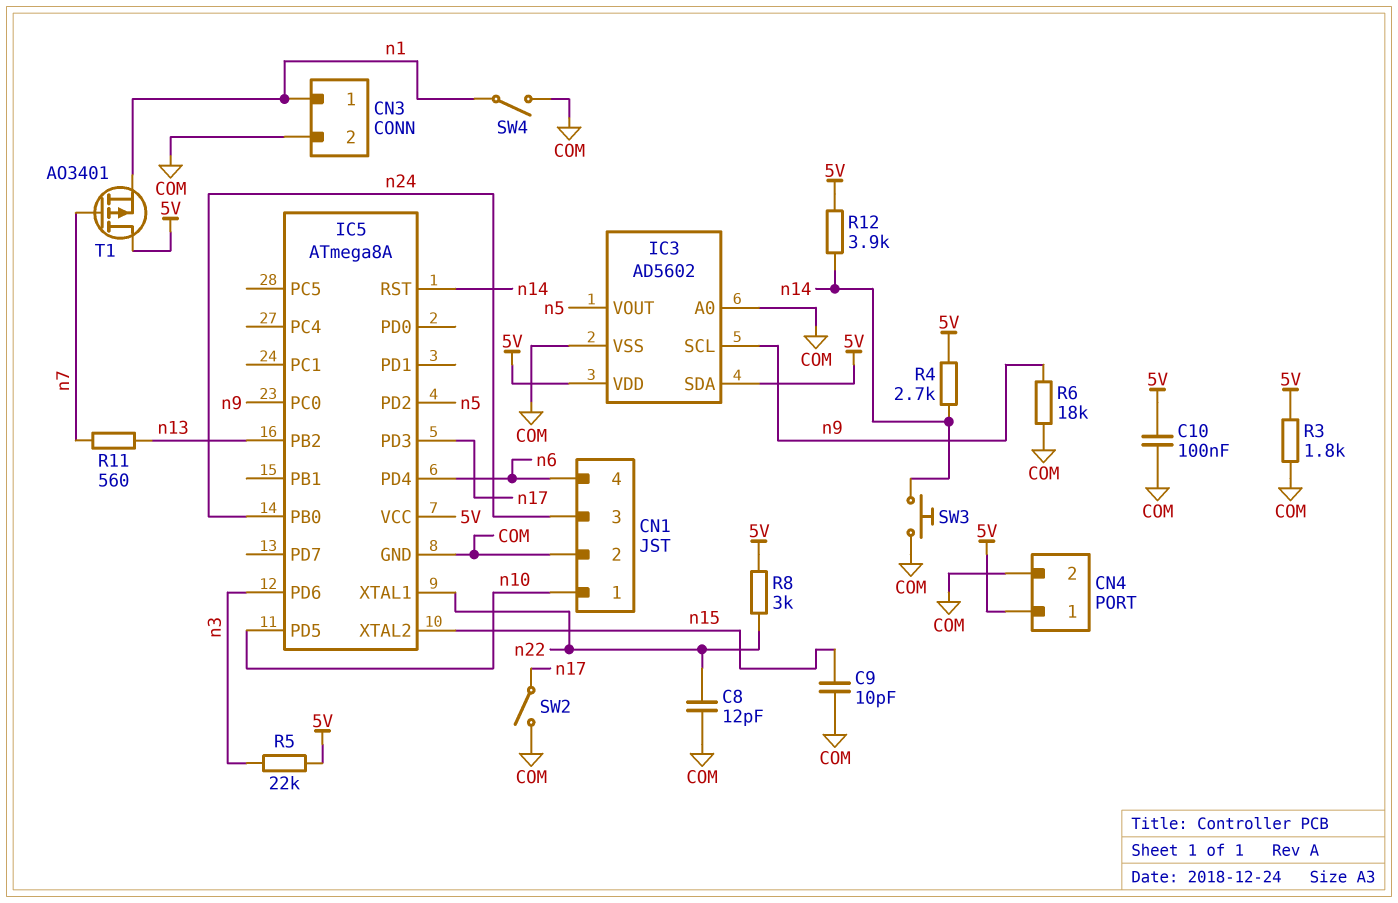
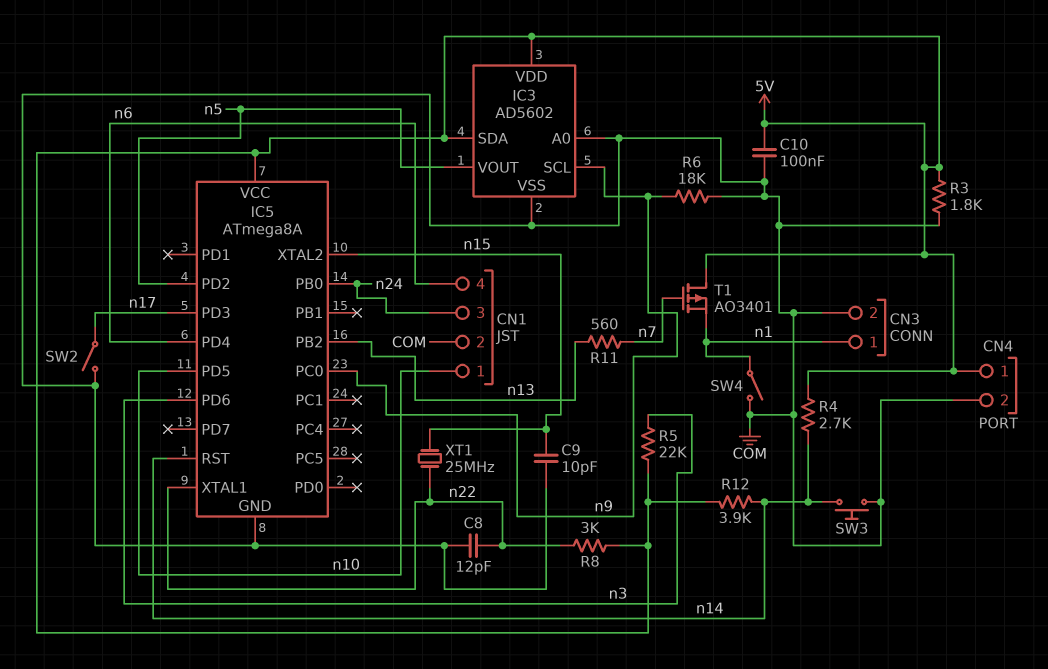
XT1: none -> 25MHz (n15, n22)

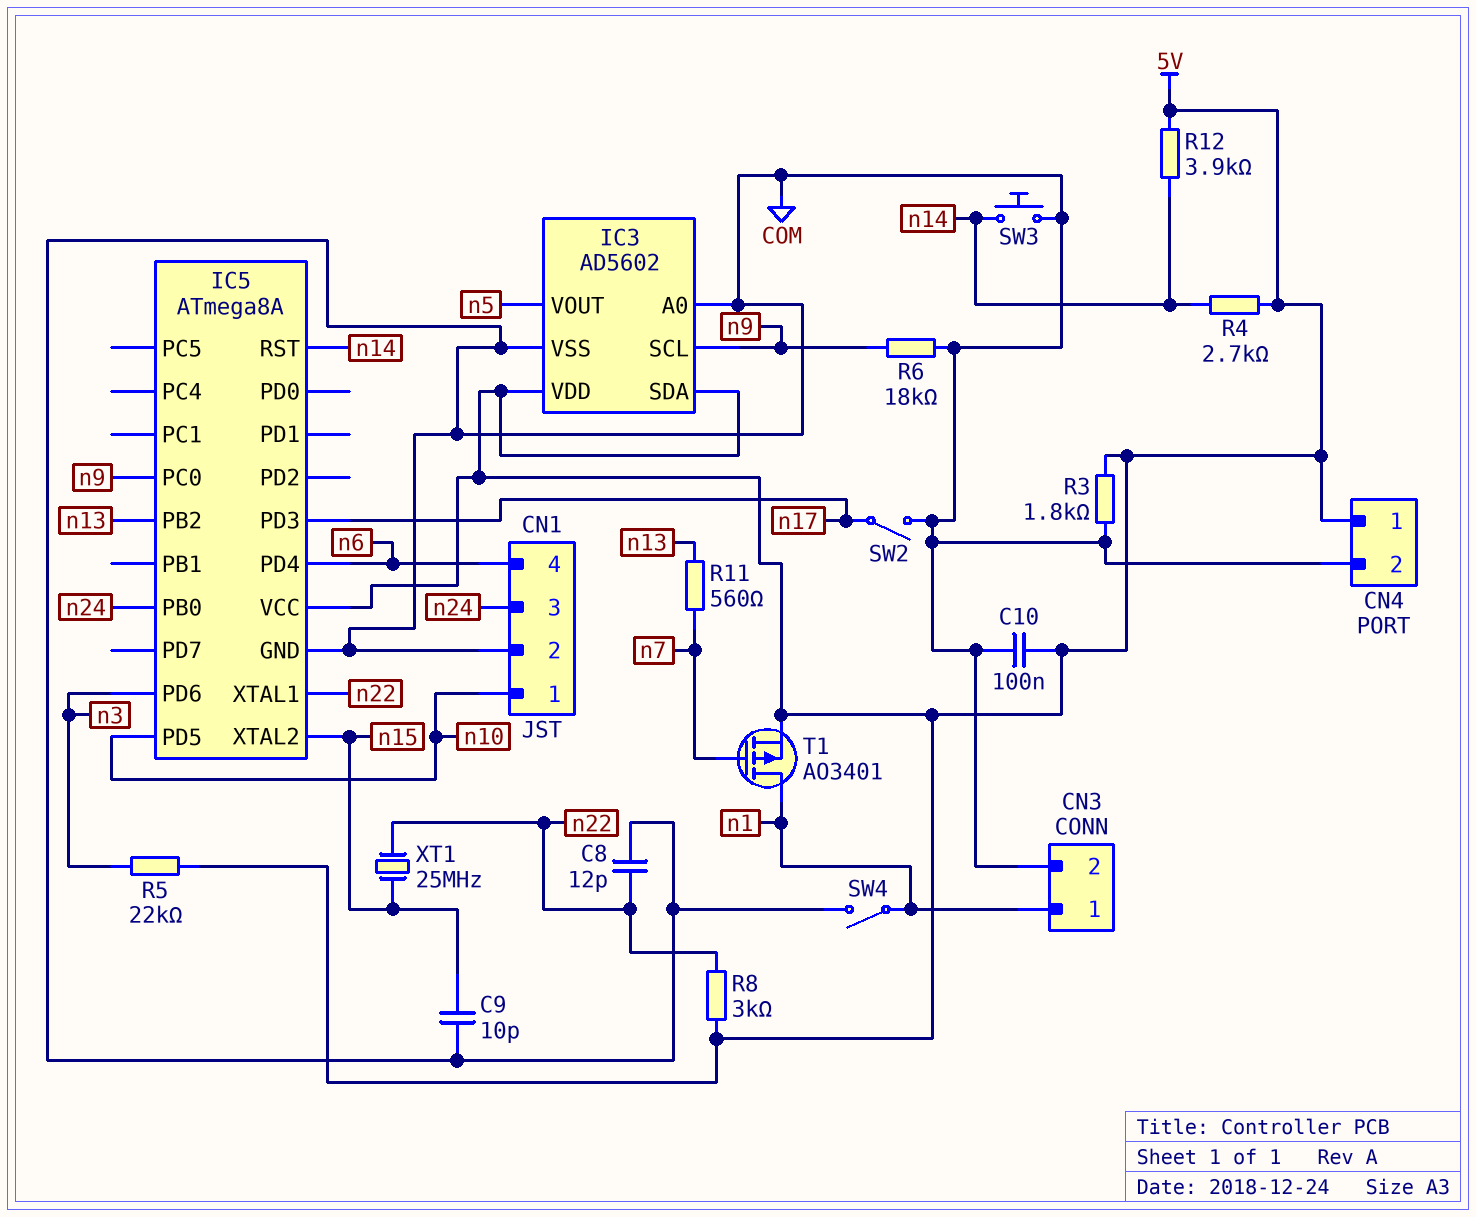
IC5 pin PD2: n5 -> none
T1: PMOS AO3401 (G n7, D 5V, S n1) -> PMOS AO3401 (G n7, D n1, S 5V)

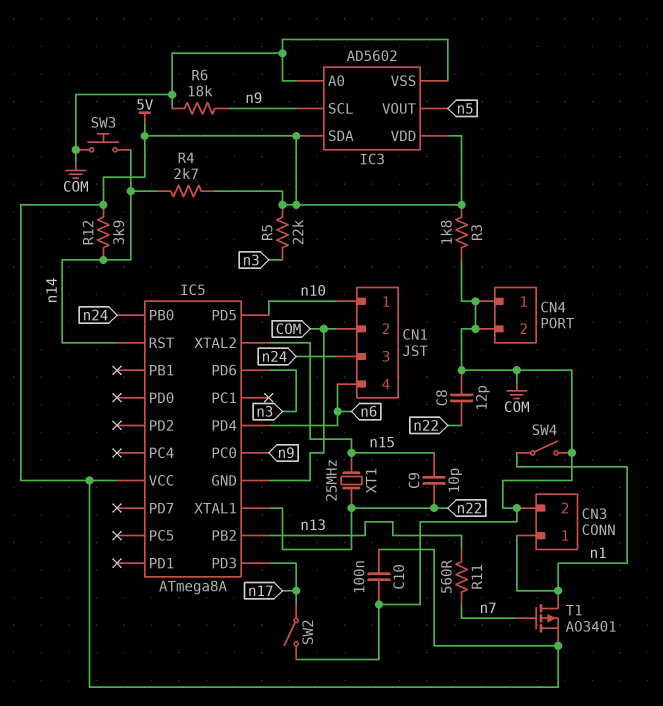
C9: 10pF (COM, n15) -> 10pF (n15, n22)
CN4 pin 1: 5V -> COM
R8: 3k (5V, n22) -> none

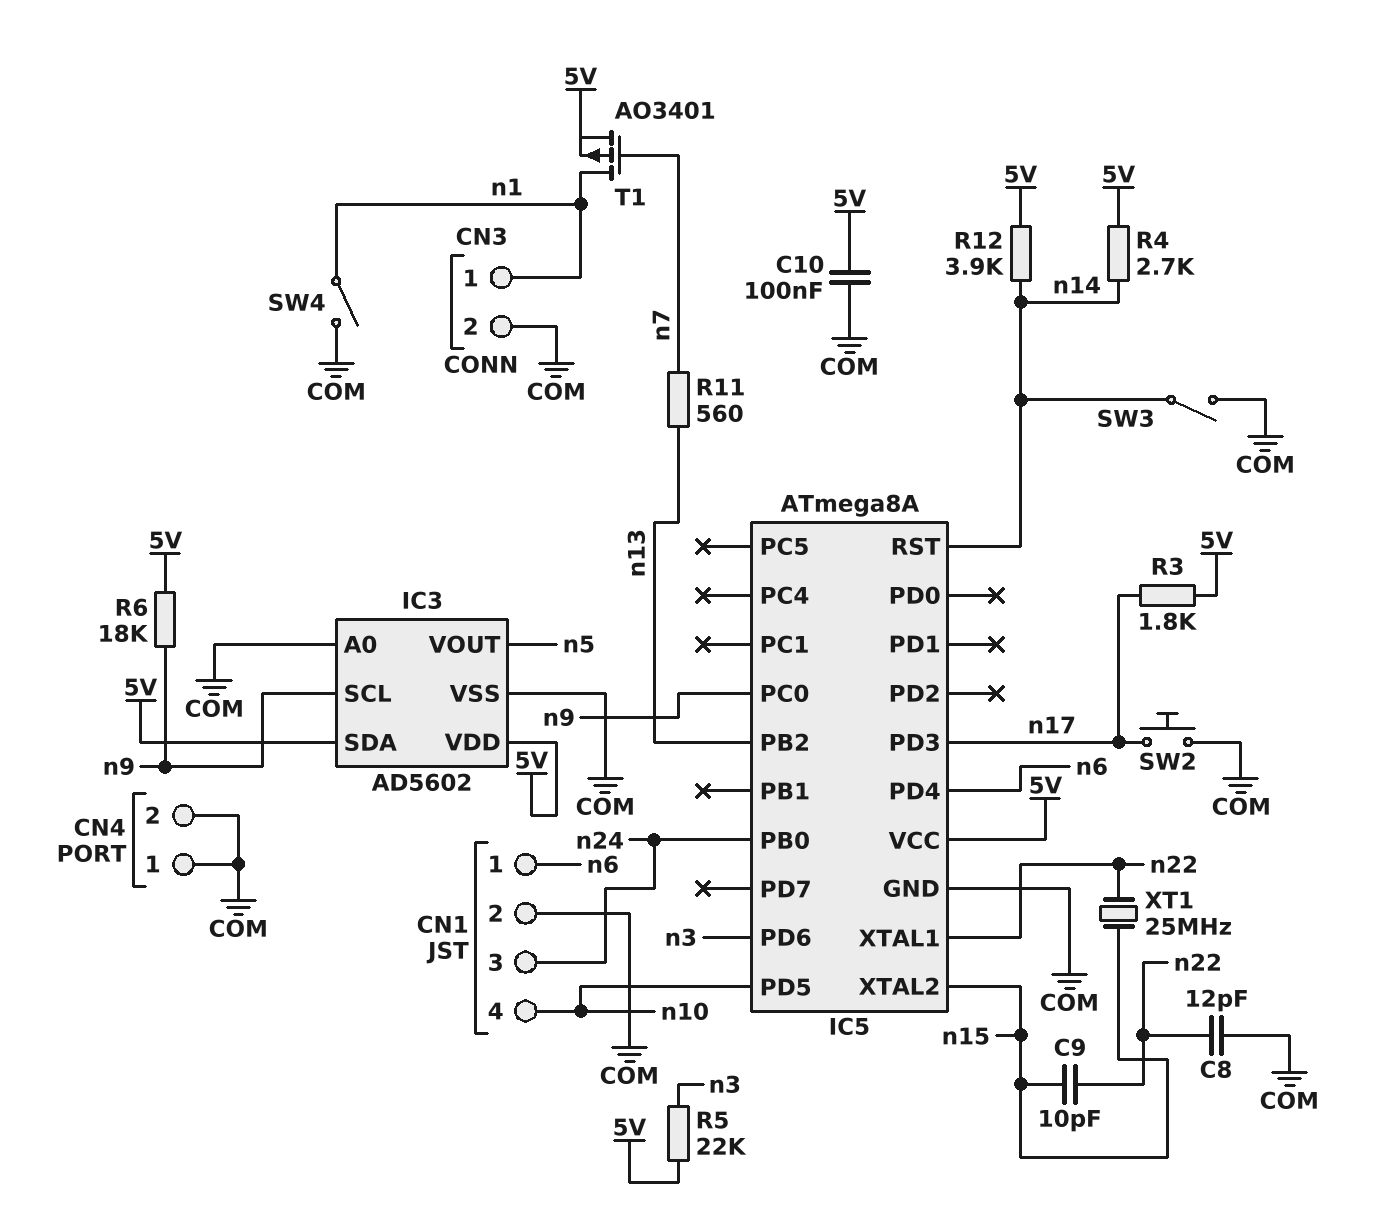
CN1 pin 1: n10 -> n6
CN1 pin 4: n6 -> n10
R3: 1.8k (5V, COM) -> 1.8k (5V, n17)
R6: 18k (COM, n9) -> 18k (5V, n9)
SW2: switch (COM, n17) -> button (COM, n17)
SW3: button (COM, n14) -> switch (COM, n14)

